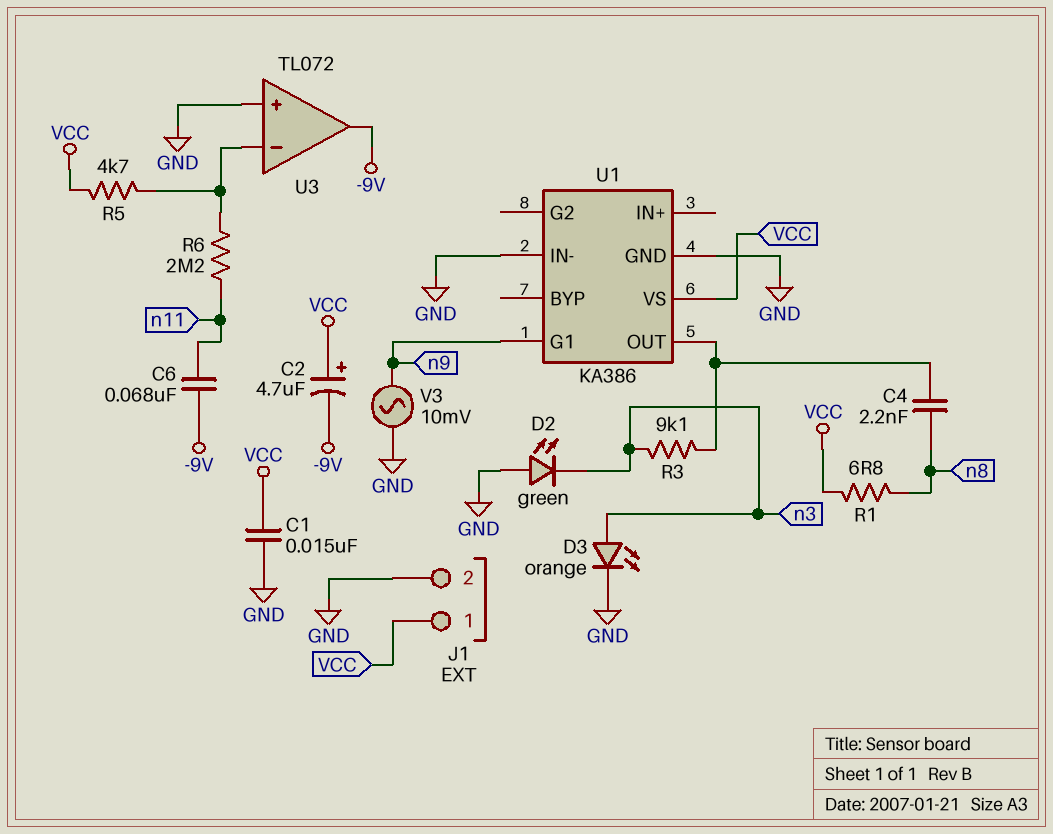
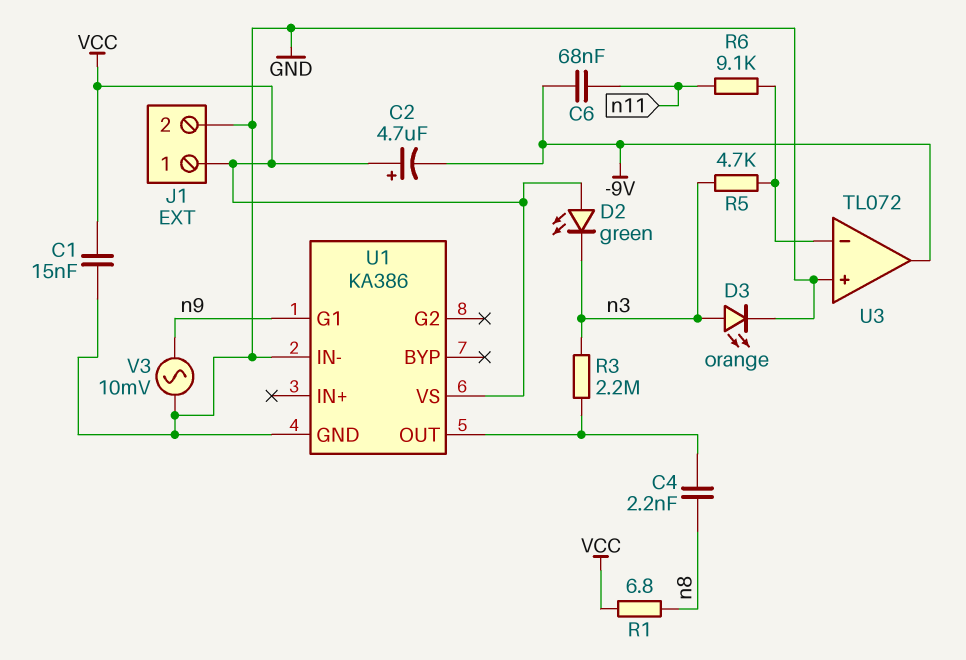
D2: LED green (A GND, K n3) -> LED green (A VCC, K n3)
R3: 9.1k (U1/OUT, n3) -> 2.2M (U1/OUT, n3)
R5: 4.7k (U3/in-, VCC) -> 4.7k (U3/in-, n3)
R6: 2.2M (U3/in-, n11) -> 9.1k (U3/in-, n11)

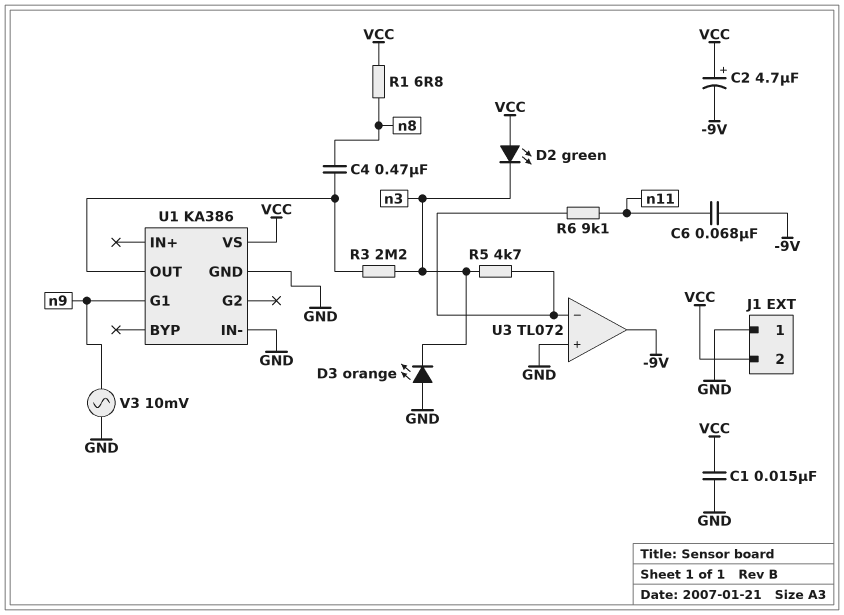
C4: 2.2nF (U1/OUT, n8) -> 470nF (U1/OUT, n8)
D3: LED orange (A n3, K GND) -> LED orange (A GND, K n3)
J1 pin 1: VCC -> GND
J1 pin 2: GND -> VCC

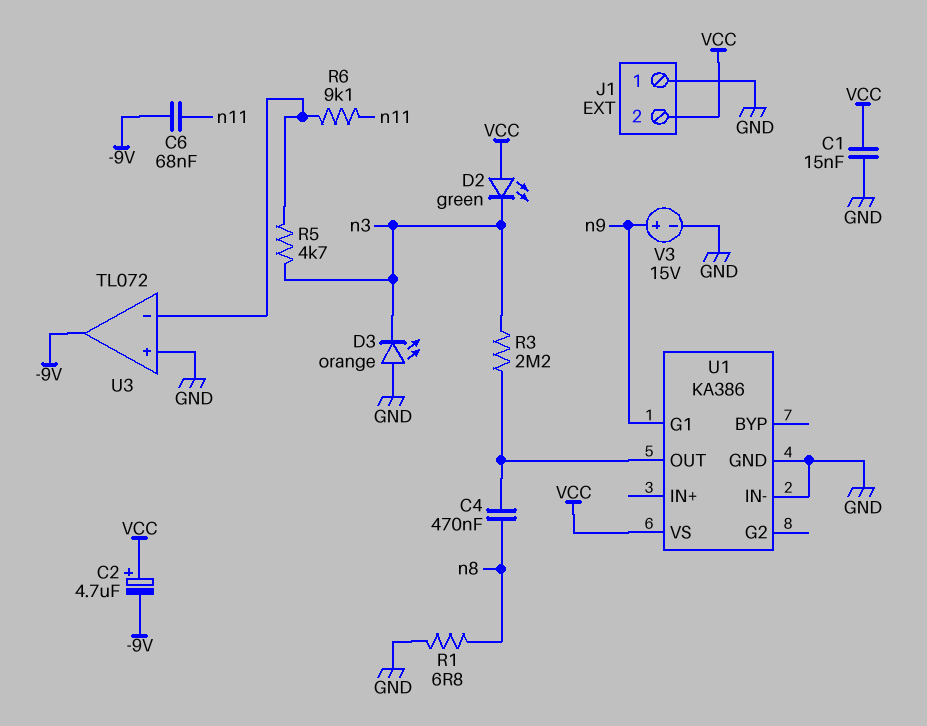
R1: 6.8 (VCC, n8) -> 6.8 (GND, n8)
V3: AC 10mV (GND, n9) -> 15V (plus n9, minus GND)

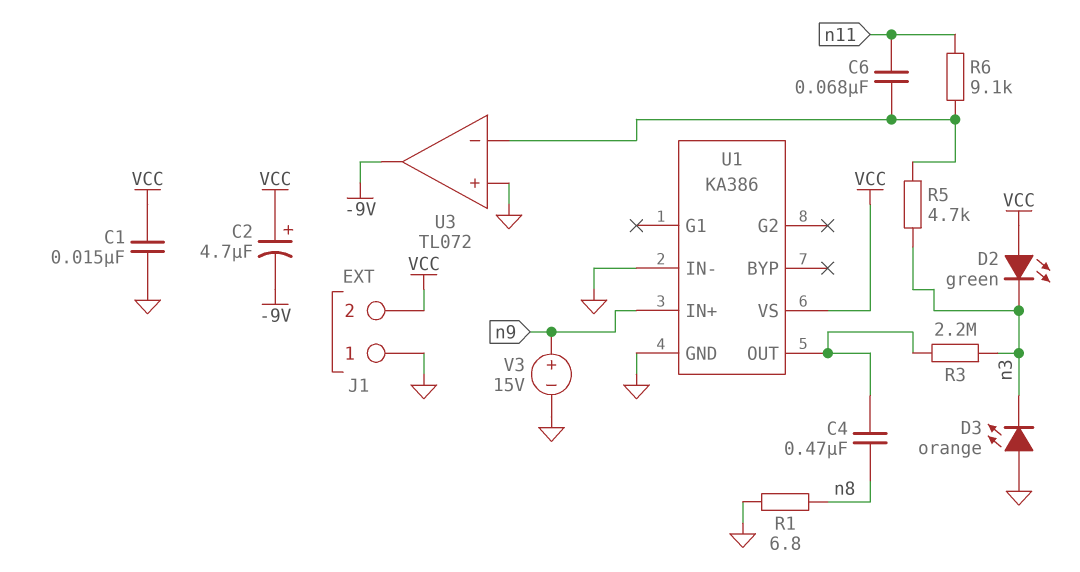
C6: 68nF (-9V, n11) -> 68nF (U3/in-, n11)
U1 pin G1: n9 -> none
U1 pin IN+: none -> n9

